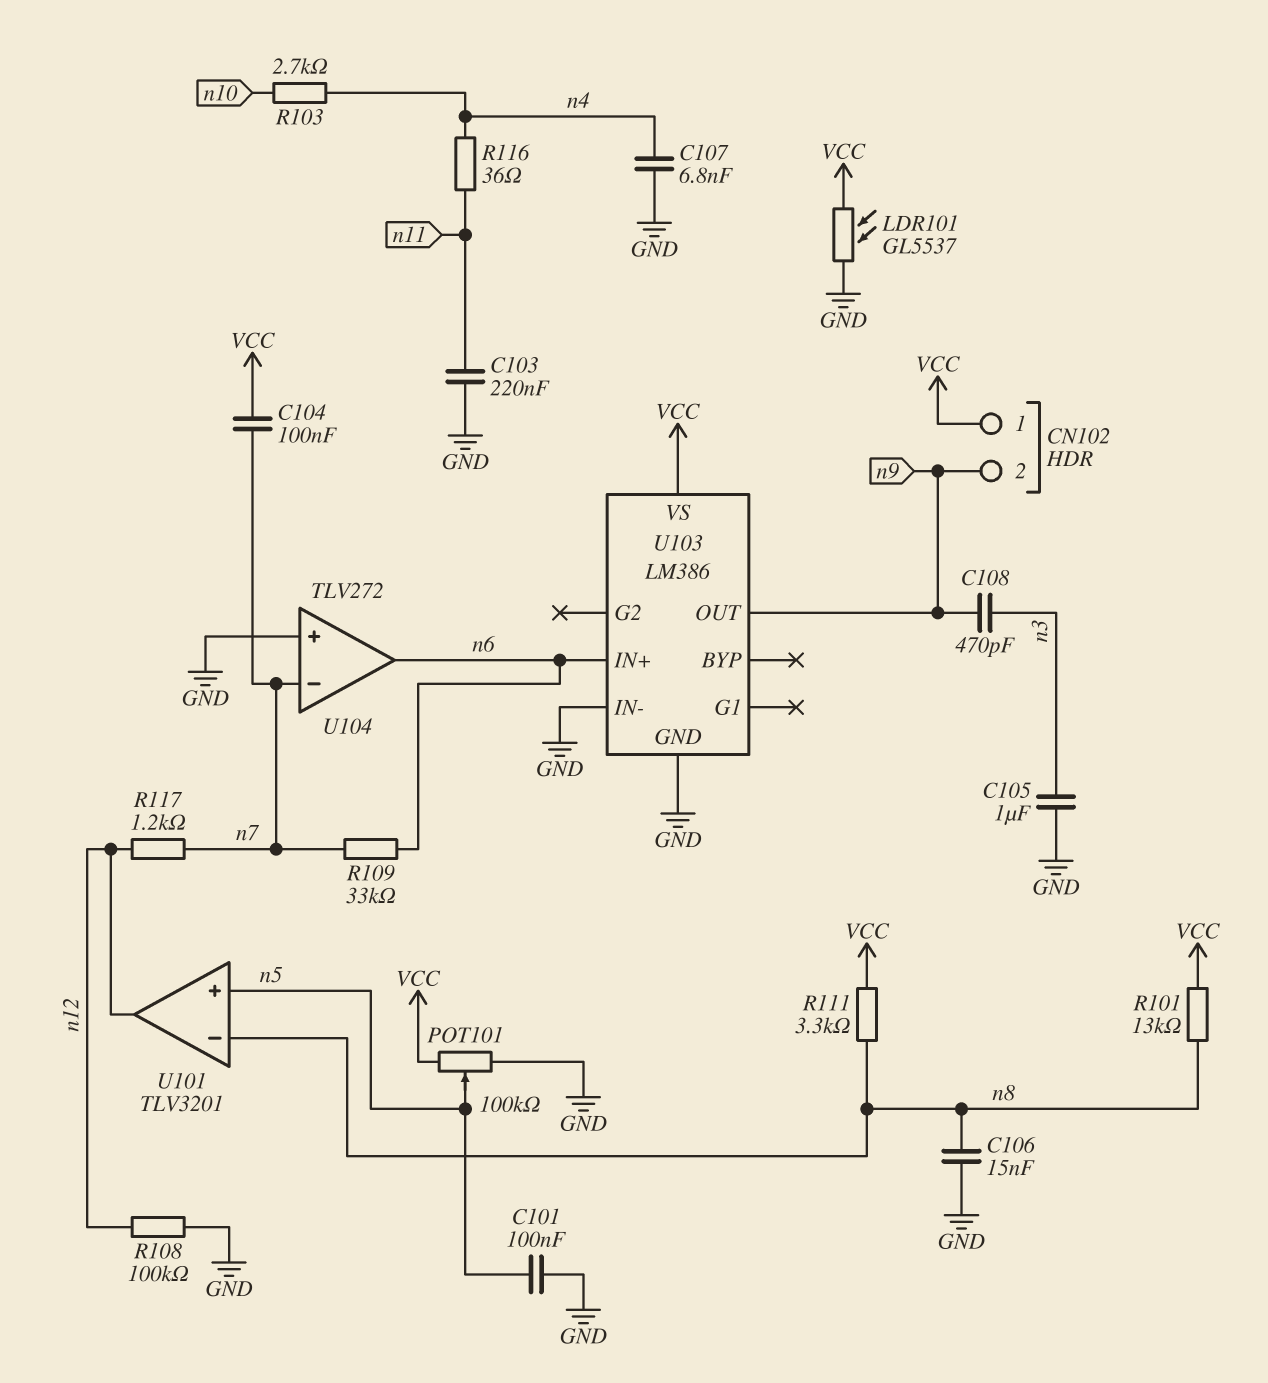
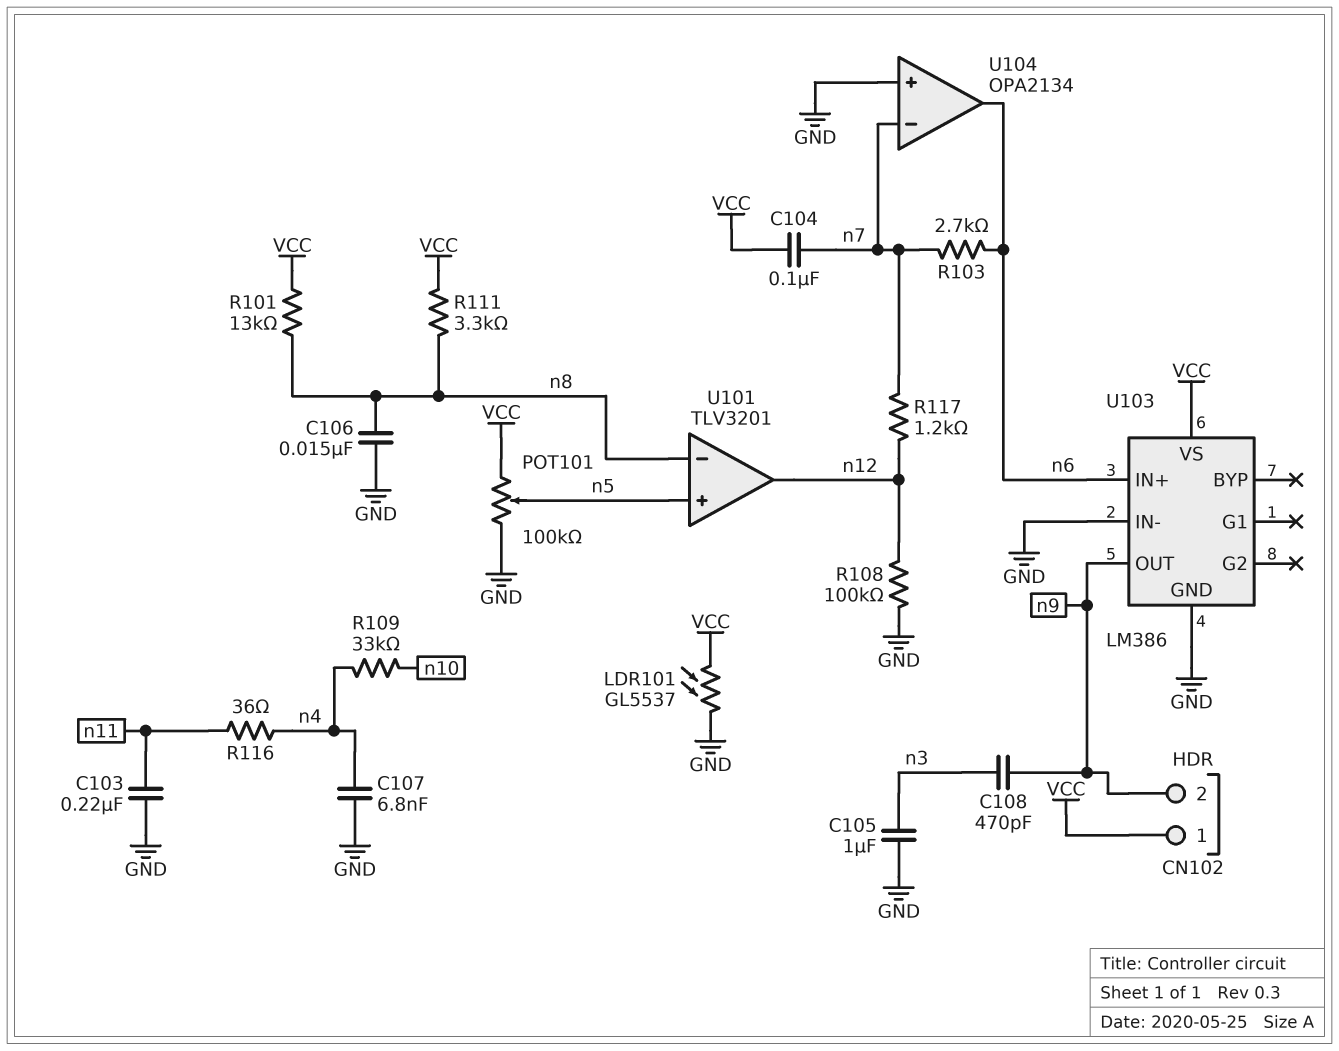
C101: 100nF (GND, n5) -> none
R103: 2.7k (n4, n10) -> 2.7k (n6, n7)
R109: 33k (n6, n7) -> 33k (n4, n10)
U104: TLV272 -> OPA2134

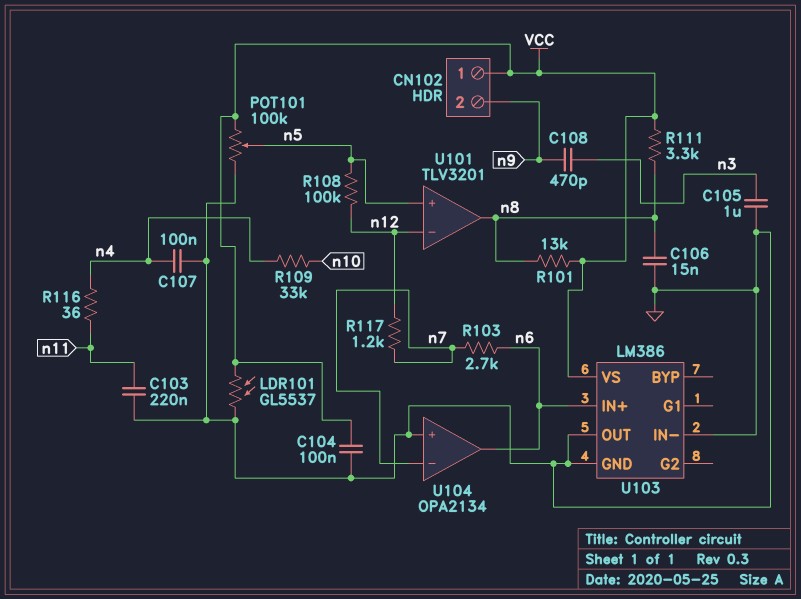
C104: 100nF (VCC, n7) -> 100nF (GND, VCC)
C107: 6.8nF (GND, n4) -> 100nF (GND, n4)
R108: 100k (GND, n12) -> 100k (n5, n12)
U101 pin in-: n8 -> n12
U101 pin out: n12 -> n8
U103 pin OUT: n9 -> GND

